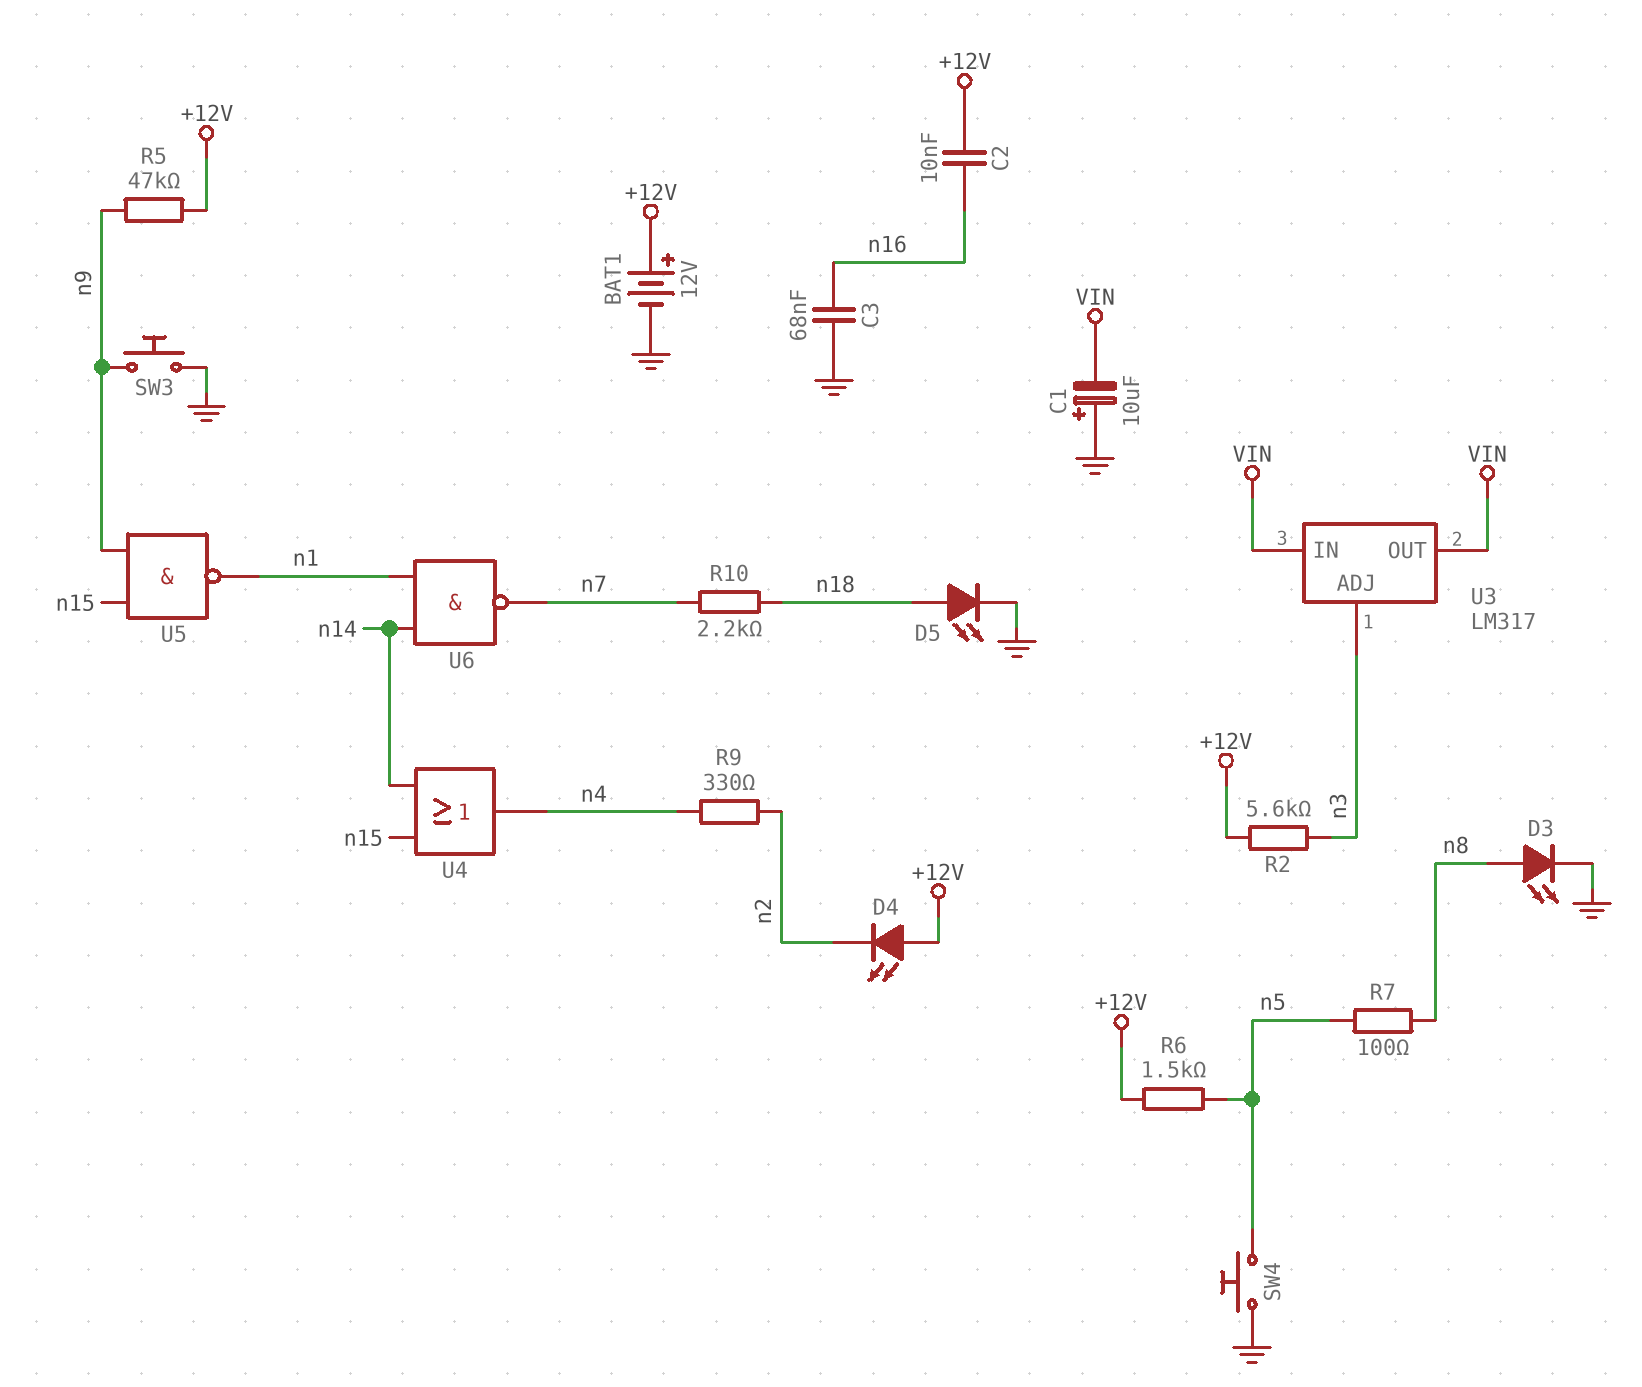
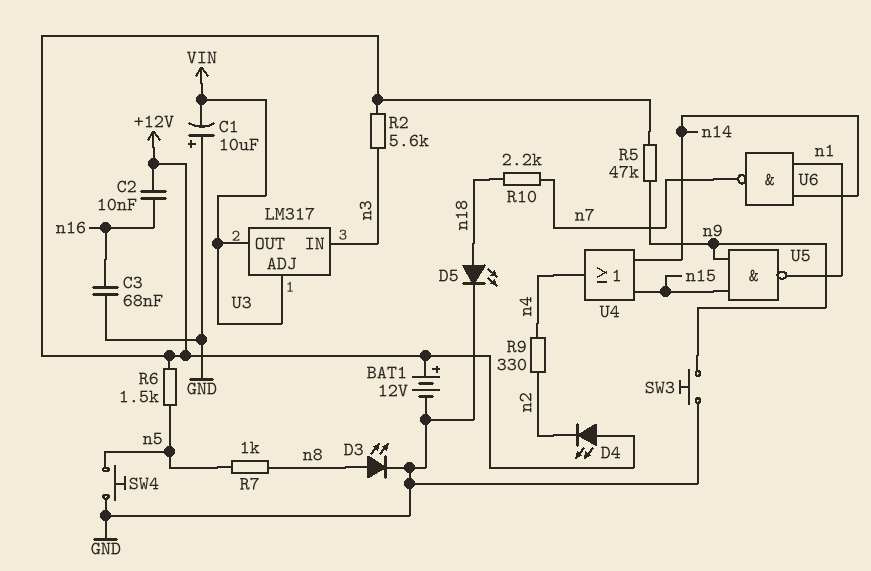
R7: 100 (n5, n8) -> 1k (n5, n8)
U3 pin ADJ: n3 -> VIN
U3 pin IN: VIN -> n3

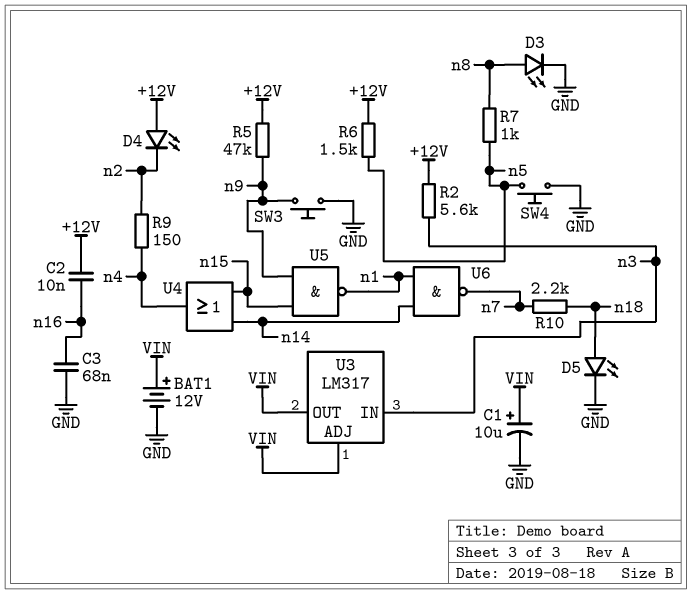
BAT1: 12V (plus +12V, minus GND) -> 12V (plus VIN, minus GND)
C1: 10uF (plus GND, minus VIN) -> 10uF (plus VIN, minus GND)
R9: 330 (n2, n4) -> 150 (n2, n4)

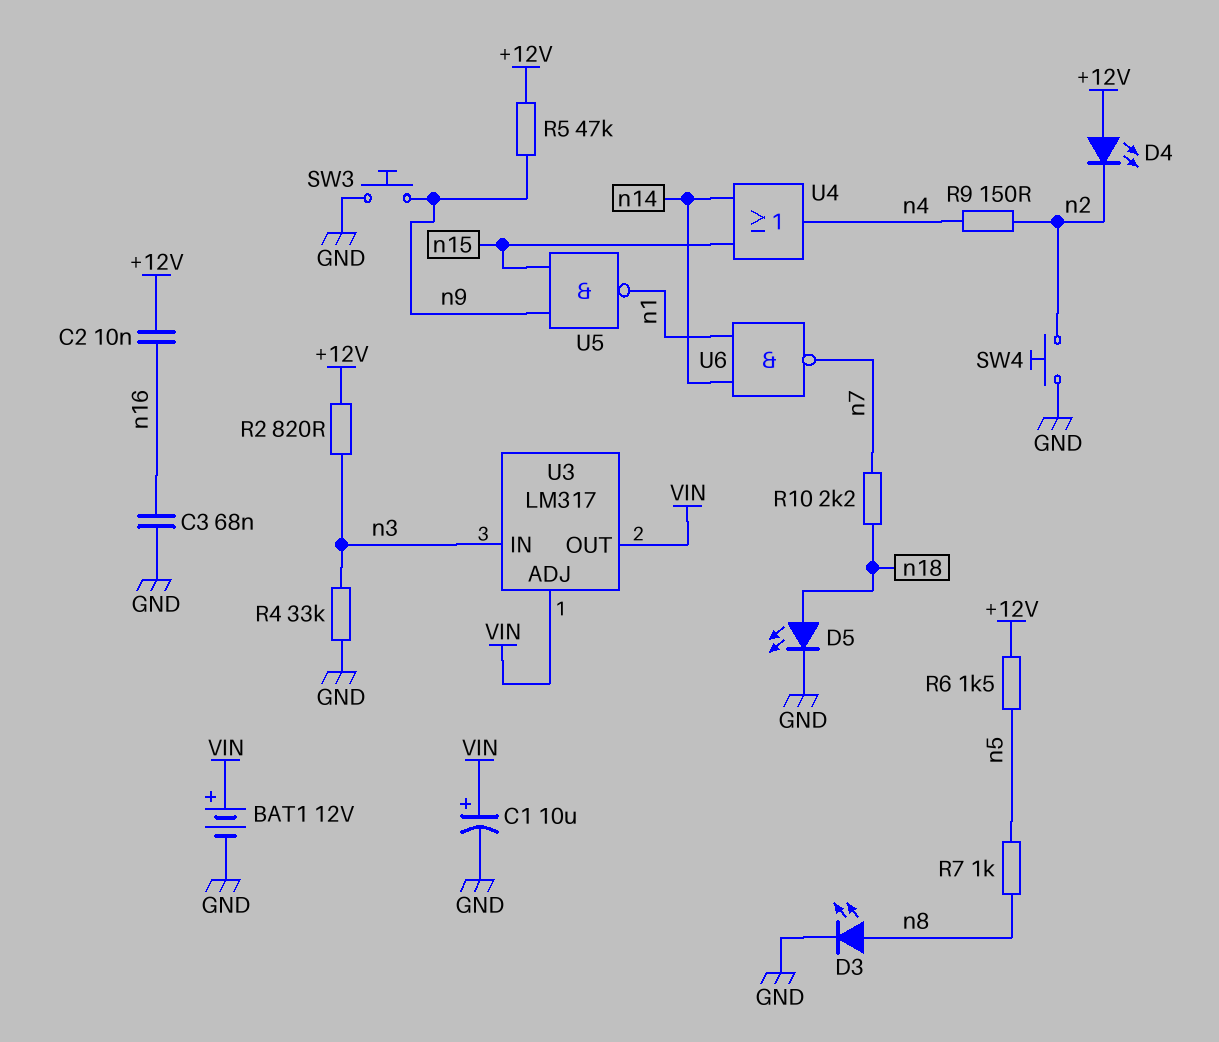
R2: 5.6k (+12V, n3) -> 820 (+12V, n3)
R4: none -> 33k (GND, n3)
SW4: button (GND, n5) -> button (GND, n2)

